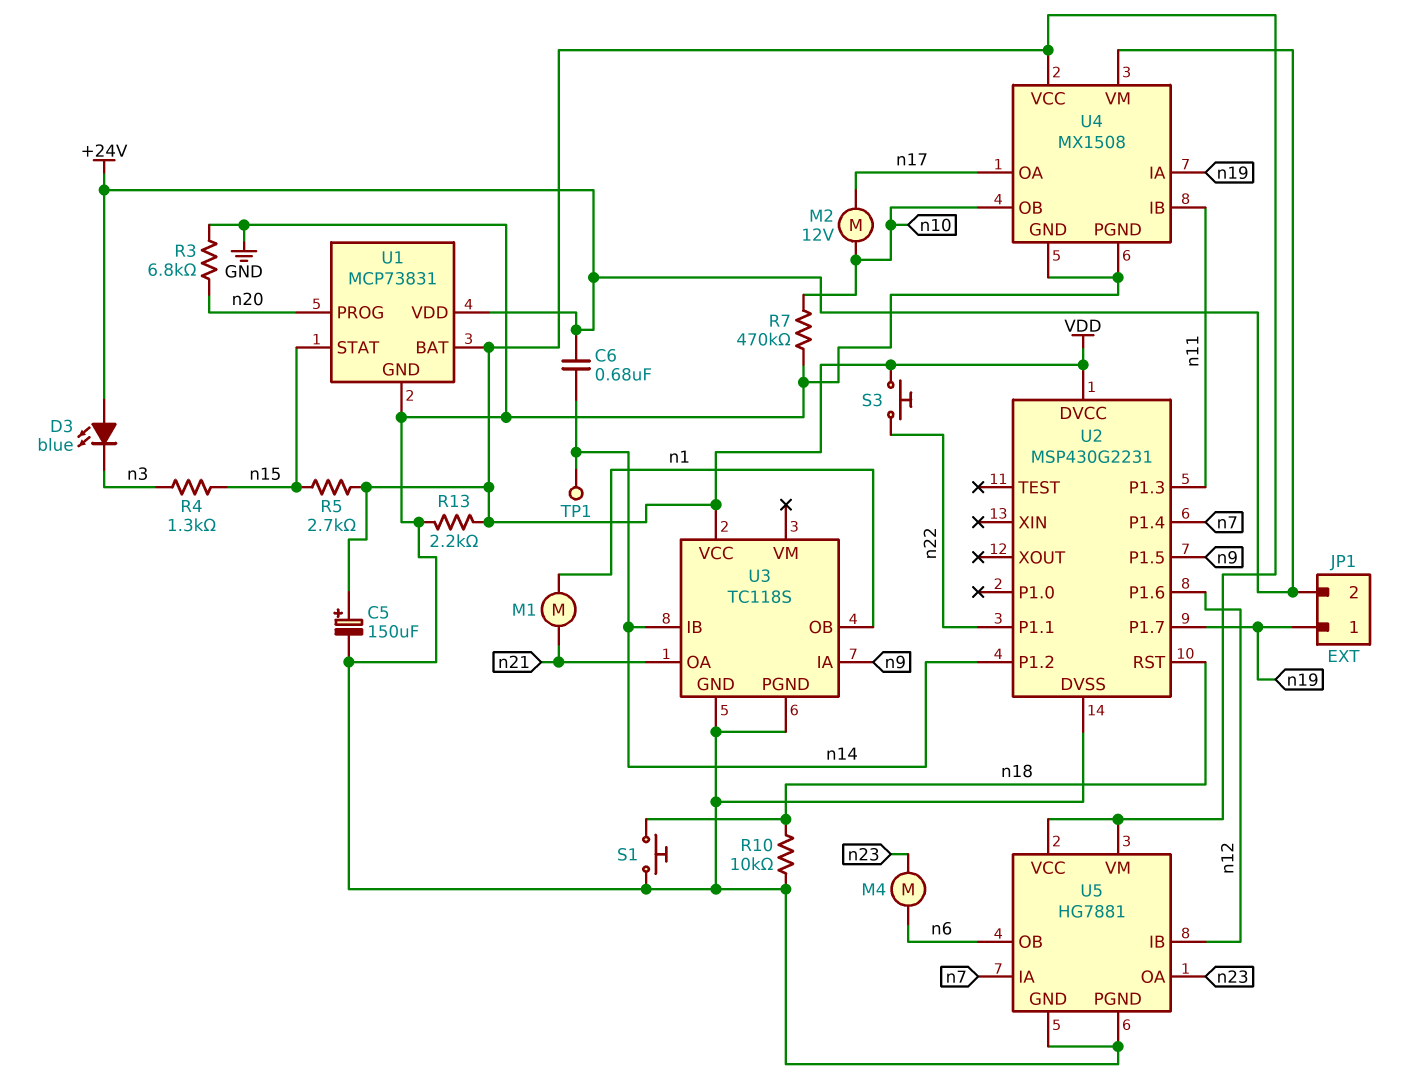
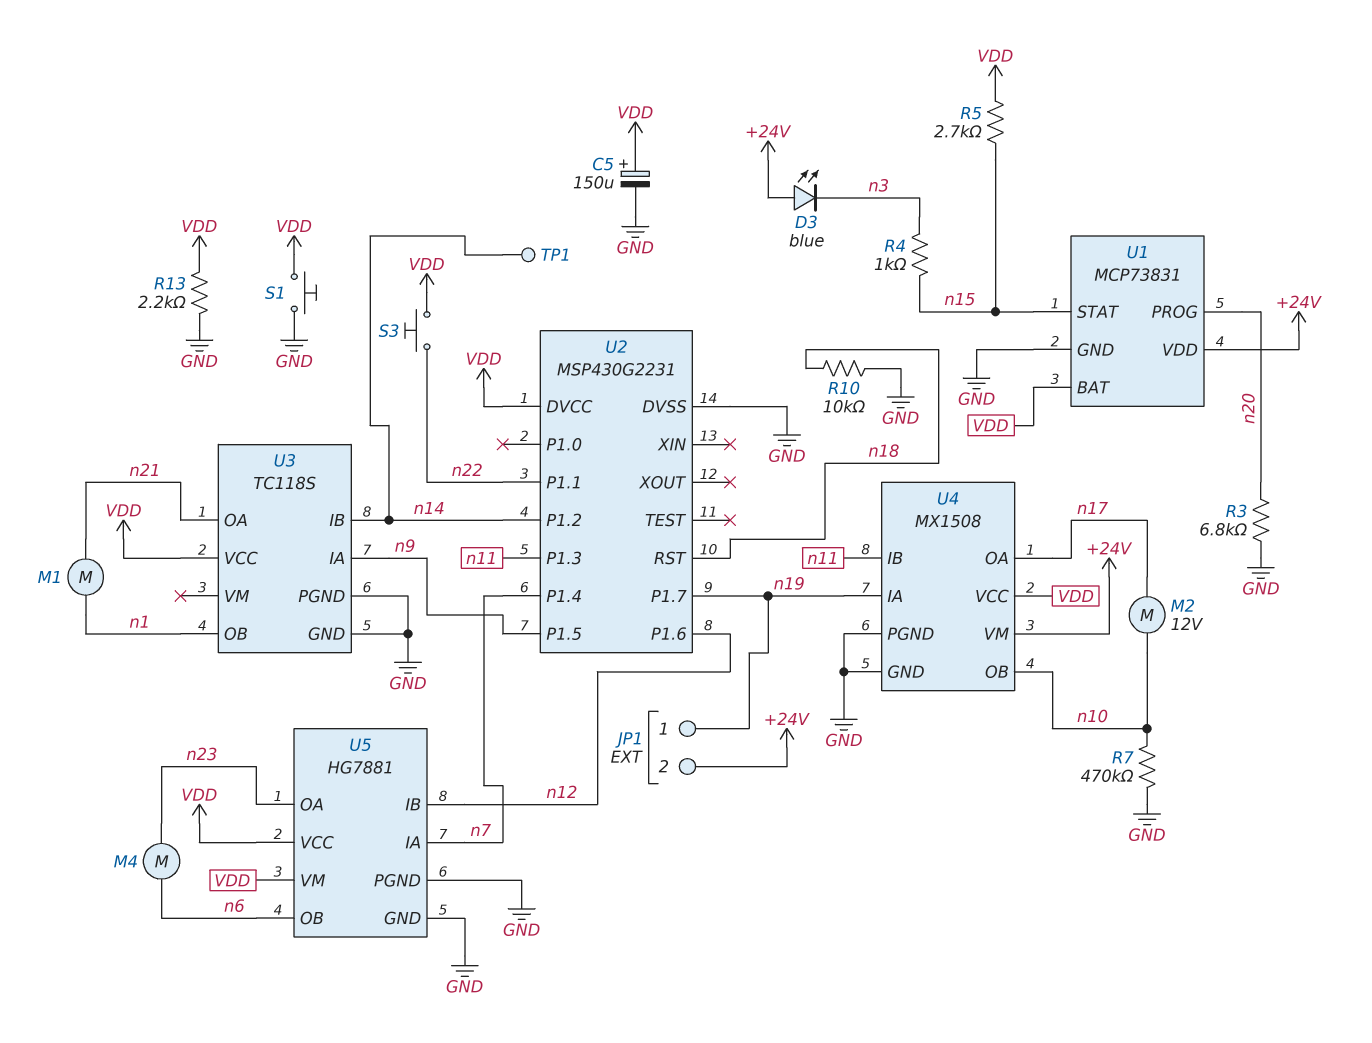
C6: 680nF (+24V, n14) -> none
R4: 1.3k (n3, n15) -> 1k (n3, n15)
S1: button (GND, n18) -> button (GND, VDD)

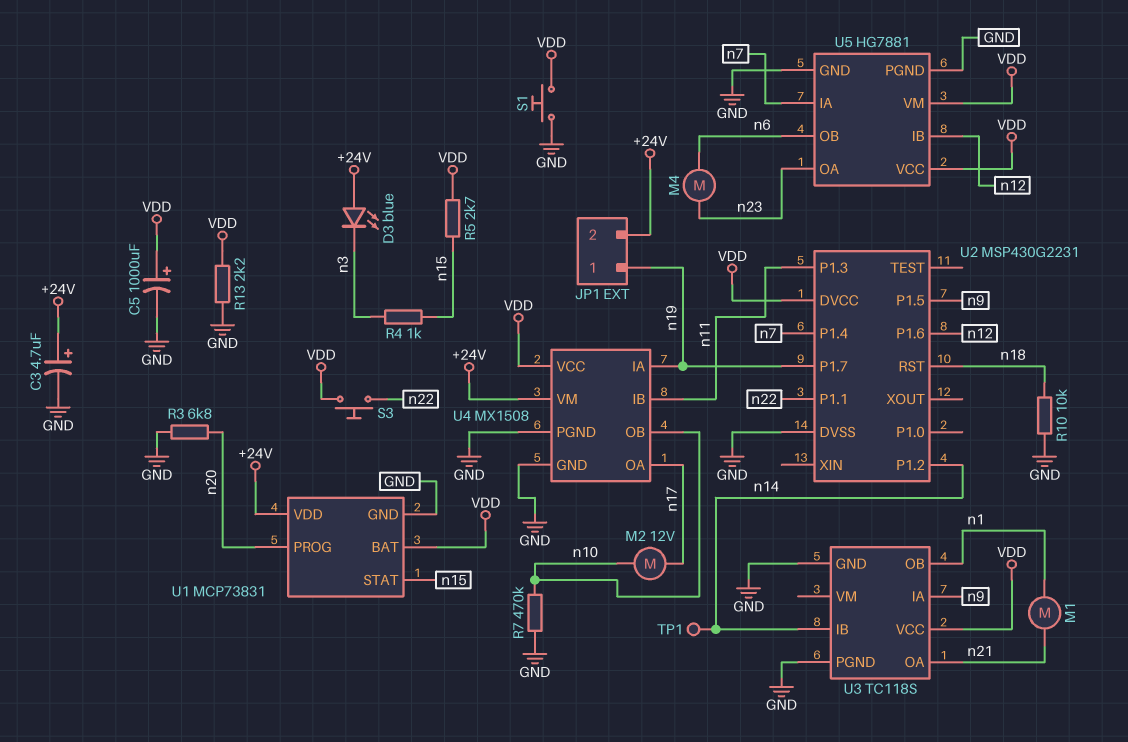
C3: none -> 4.7uF (plus +24V, minus GND)
C5: 150uF (plus VDD, minus GND) -> 1000uF (plus VDD, minus GND)

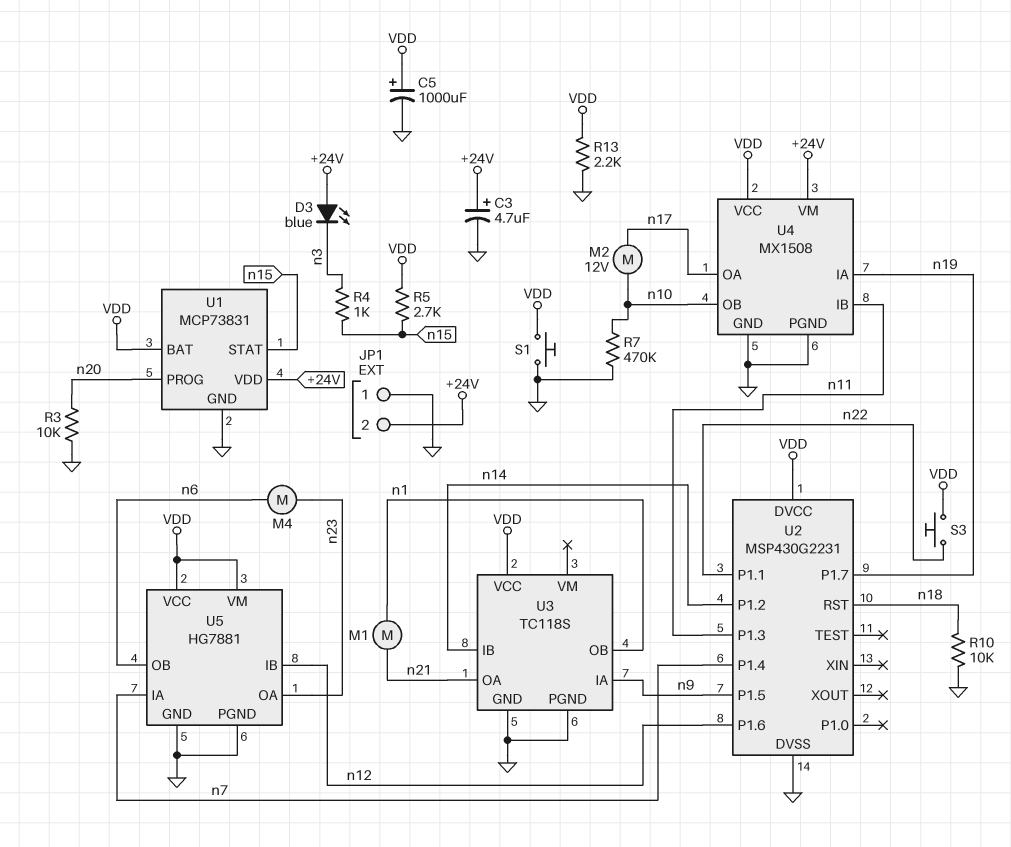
JP1 pin 1: n19 -> GND
R3: 6.8k (GND, n20) -> 10k (GND, n20)
TP1: test point (n14) -> none

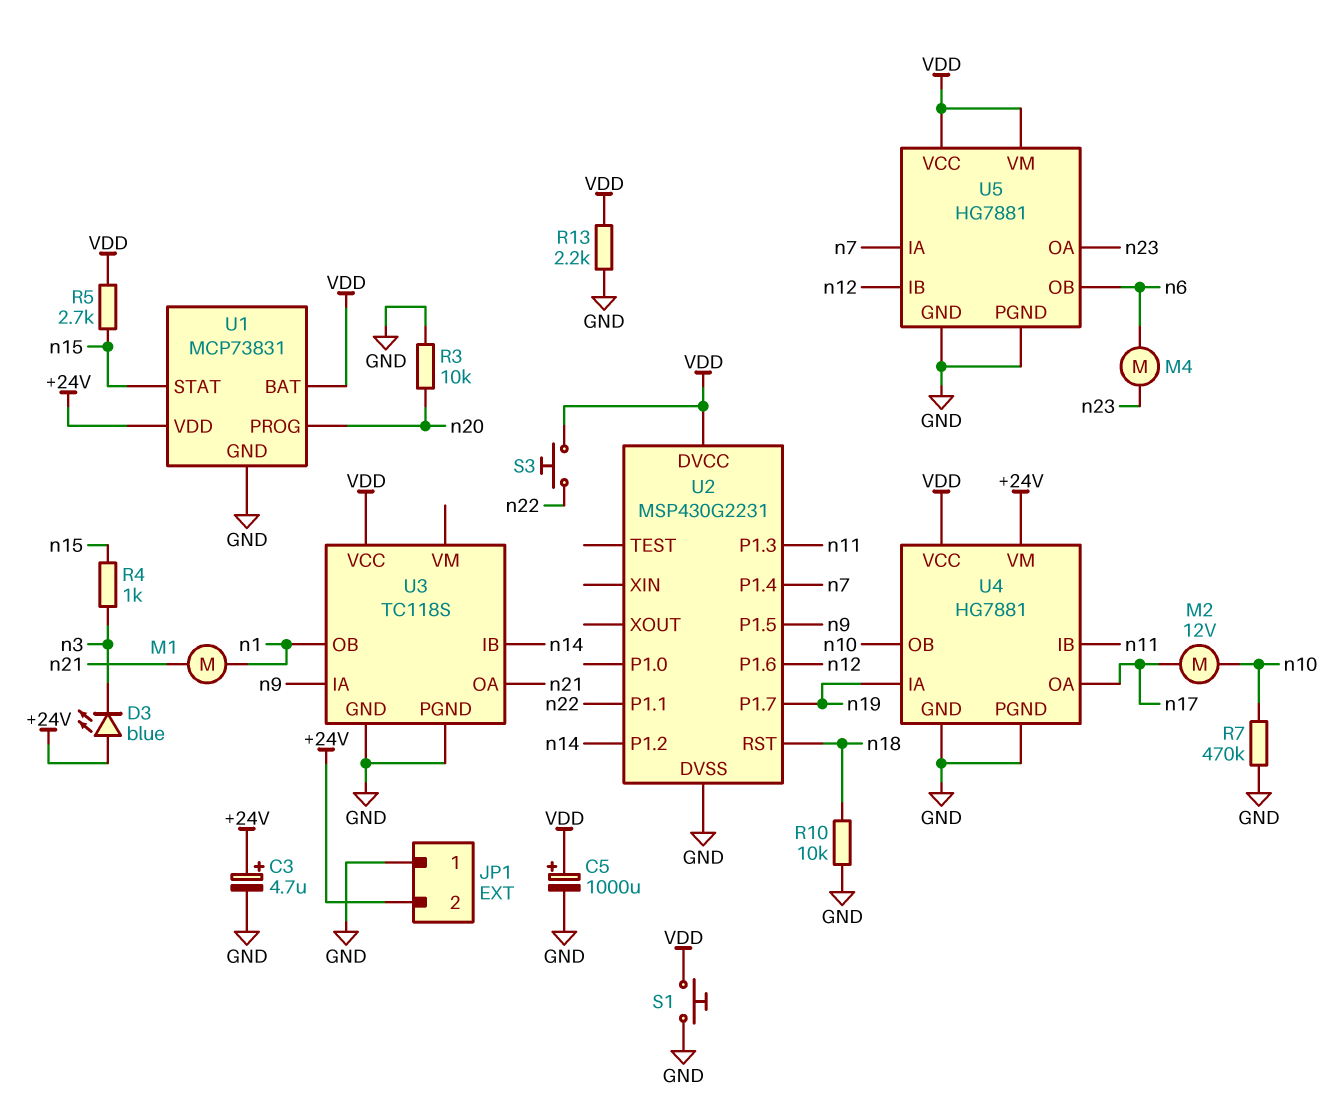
U4: MX1508 -> HG7881

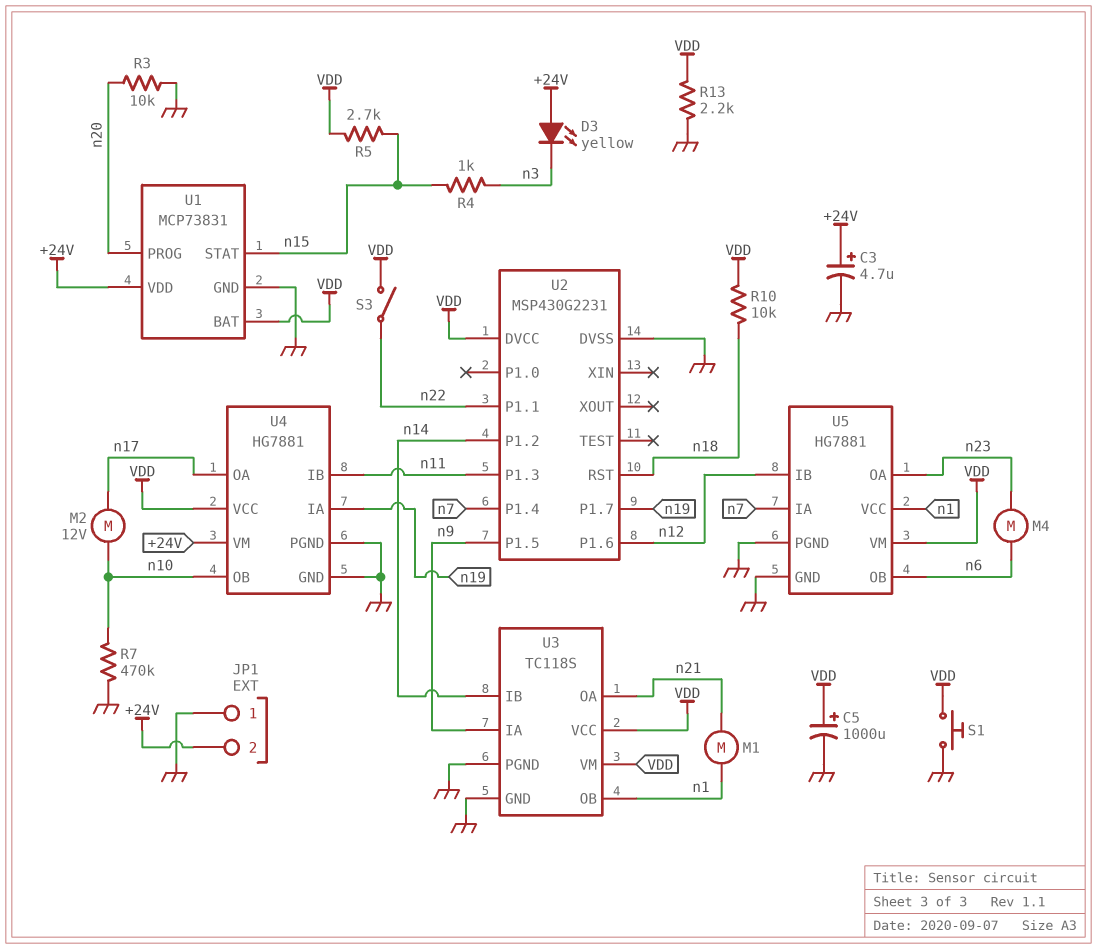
D3: LED blue (A +24V, K n3) -> LED yellow (A +24V, K n3)
R10: 10k (GND, n18) -> 10k (VDD, n18)
S3: button (VDD, n22) -> switch (VDD, n22)
U3 pin VM: none -> VDD
U5 pin VCC: VDD -> n1

